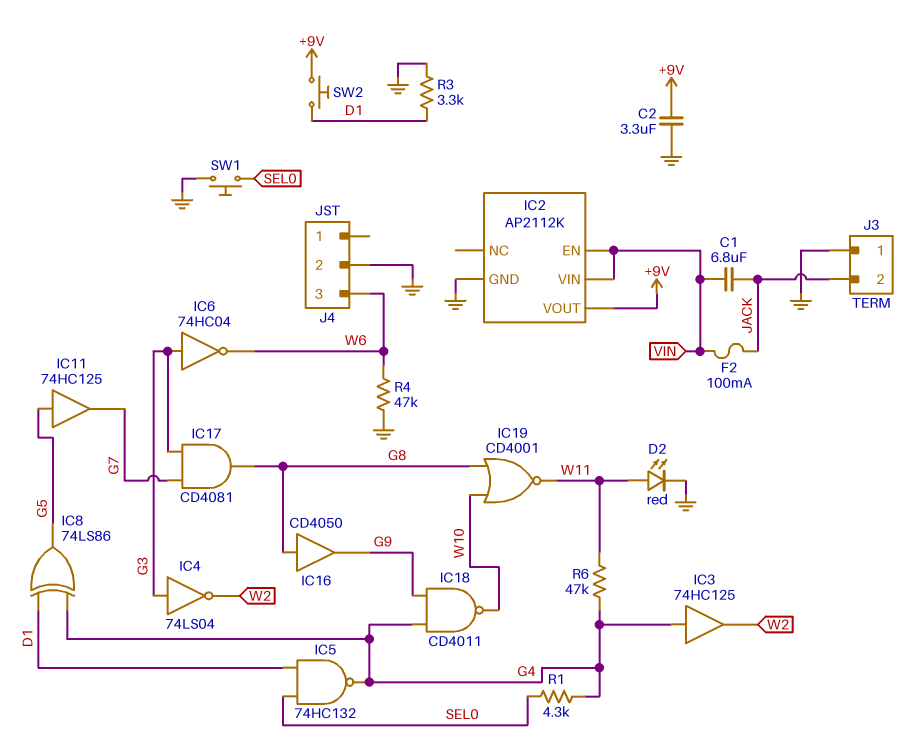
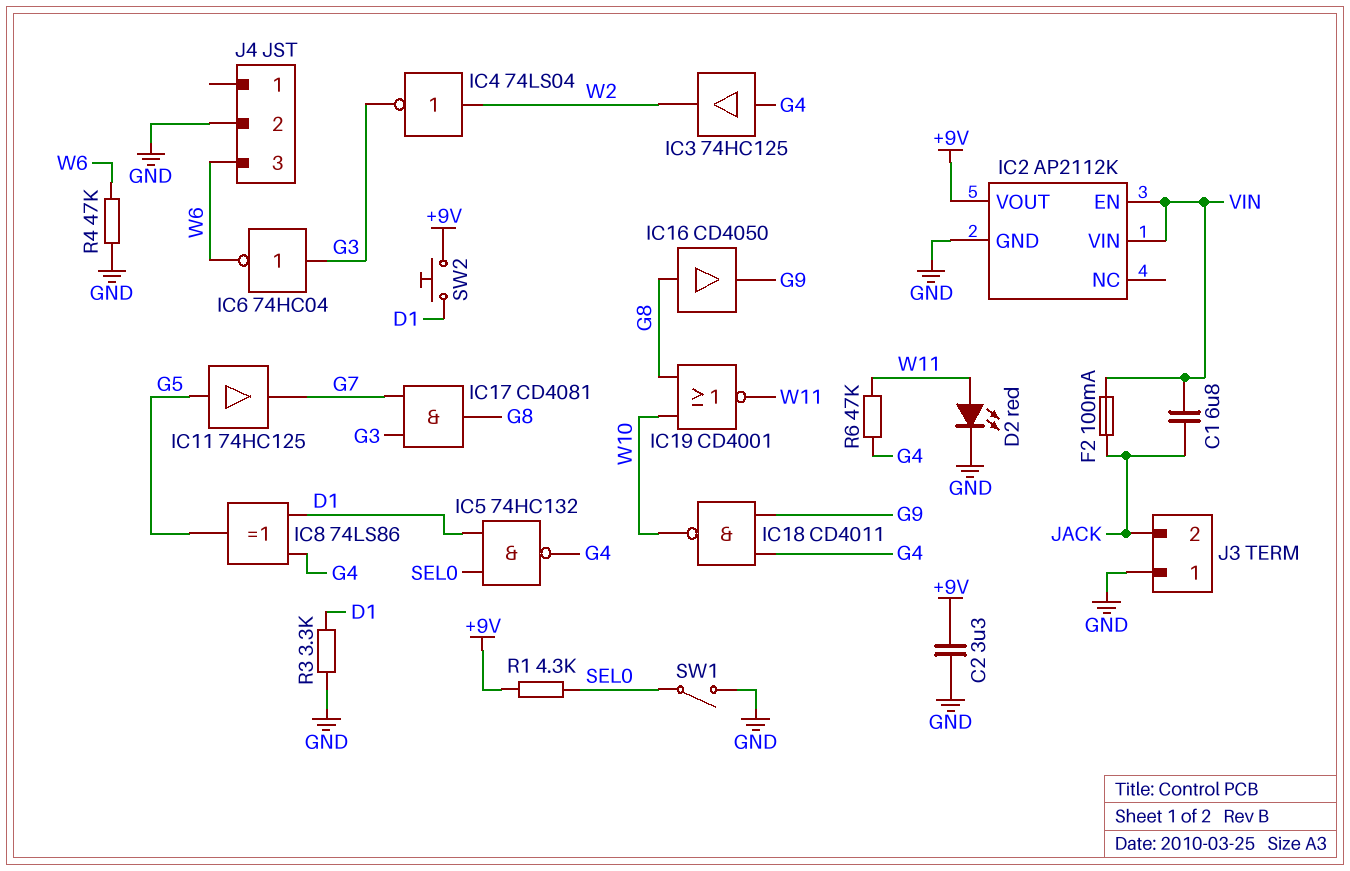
IC4: NOT 74LS04 (in G3, out W2) -> NOT 74LS04 (in W2, out G3)
R1: 4.3k (G4, SEL0) -> 4.3k (+9V, SEL0)
SW1: button (GND, SEL0) -> switch (GND, SEL0)

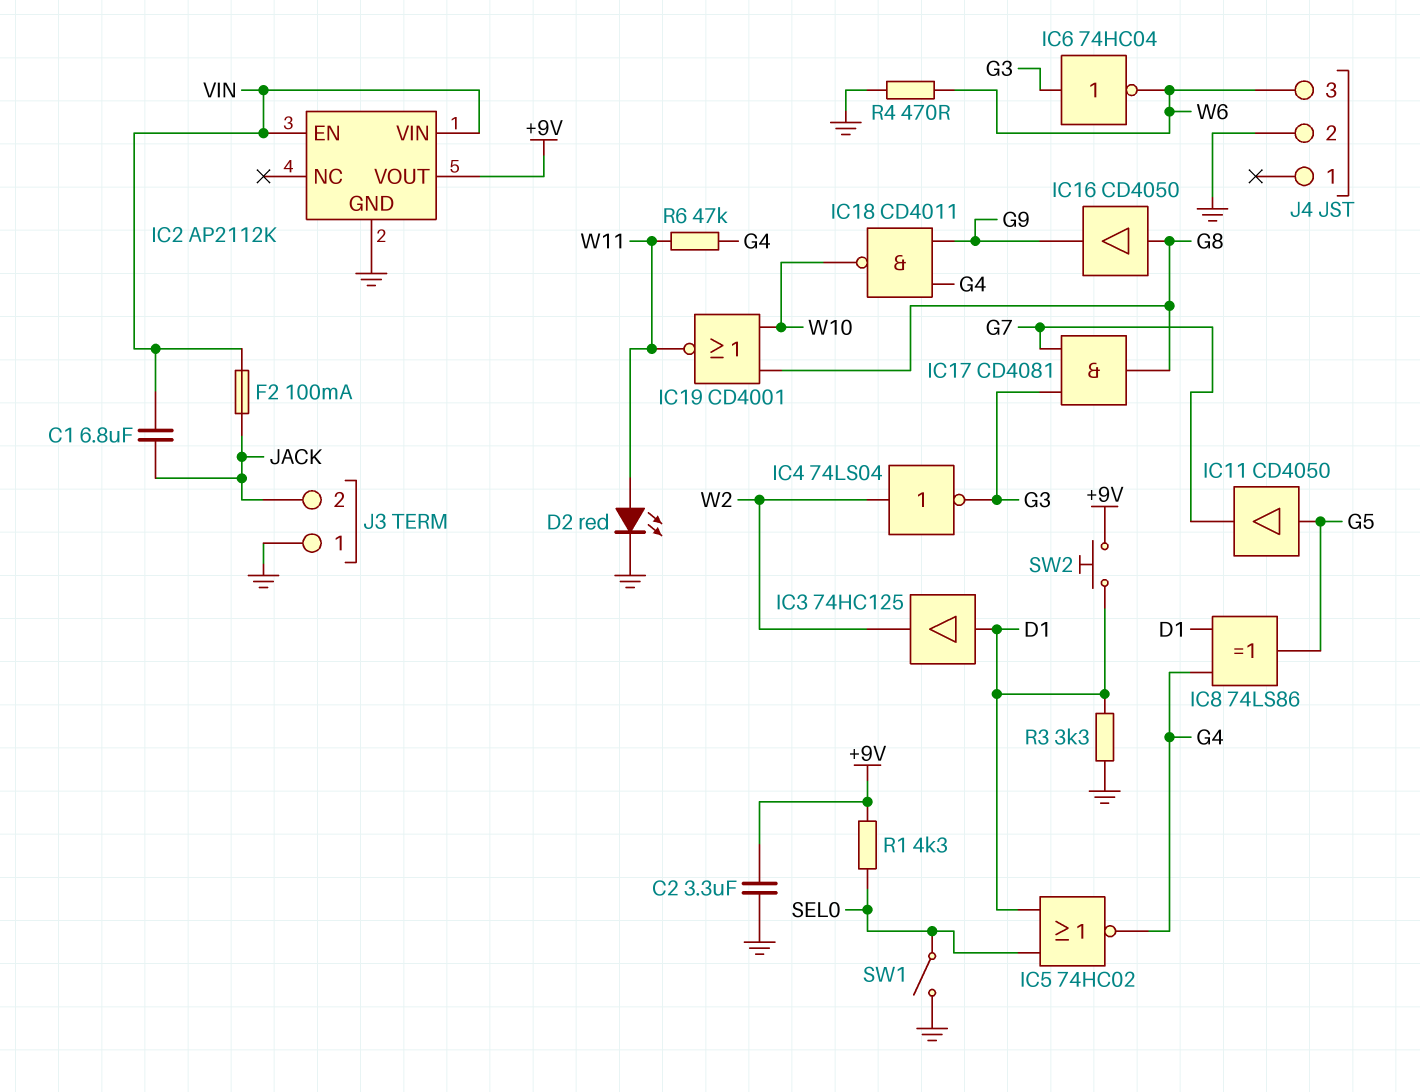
IC3: buffer 74HC125 (in G4, out W2) -> buffer 74HC125 (in D1, out W2)
IC5: NAND 74HC132 (in D1, in SEL0, out G4) -> NOR 74HC02 (in D1, in SEL0, out G4)
IC11: buffer 74HC125 (in G5, out G7) -> buffer CD4050 (in G5, out G7)
R4: 47k (GND, W6) -> 470 (GND, W6)

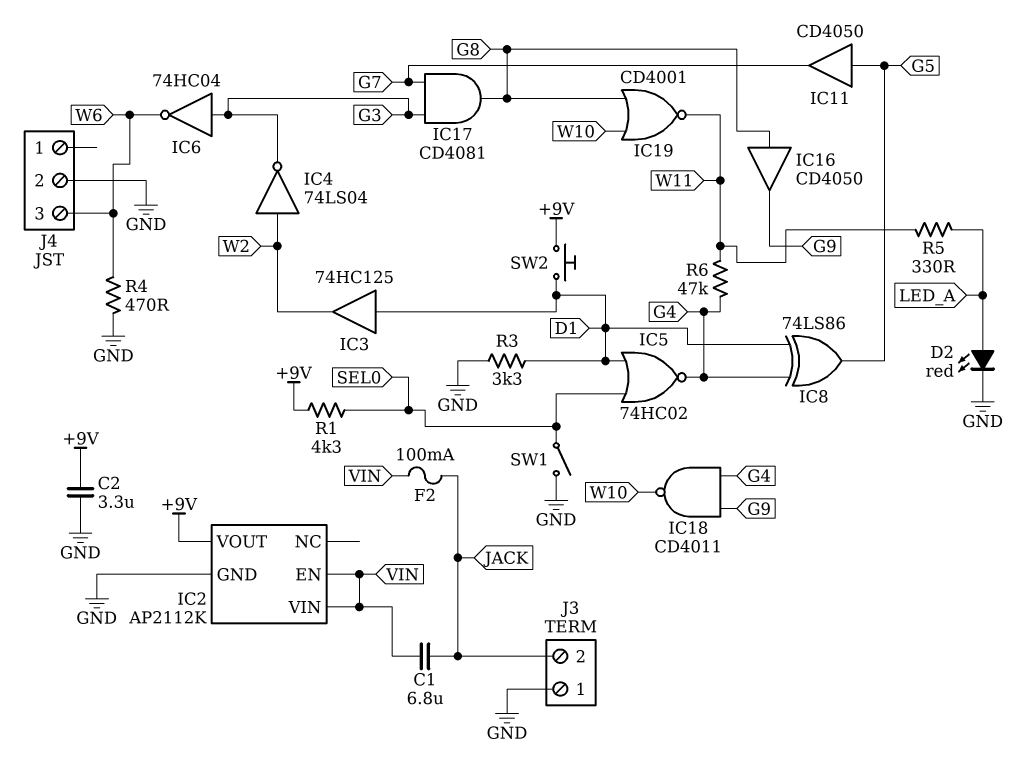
D2: LED red (A W11, K GND) -> LED red (A LED_A, K GND)
R5: none -> 330 (LED_A, W11)

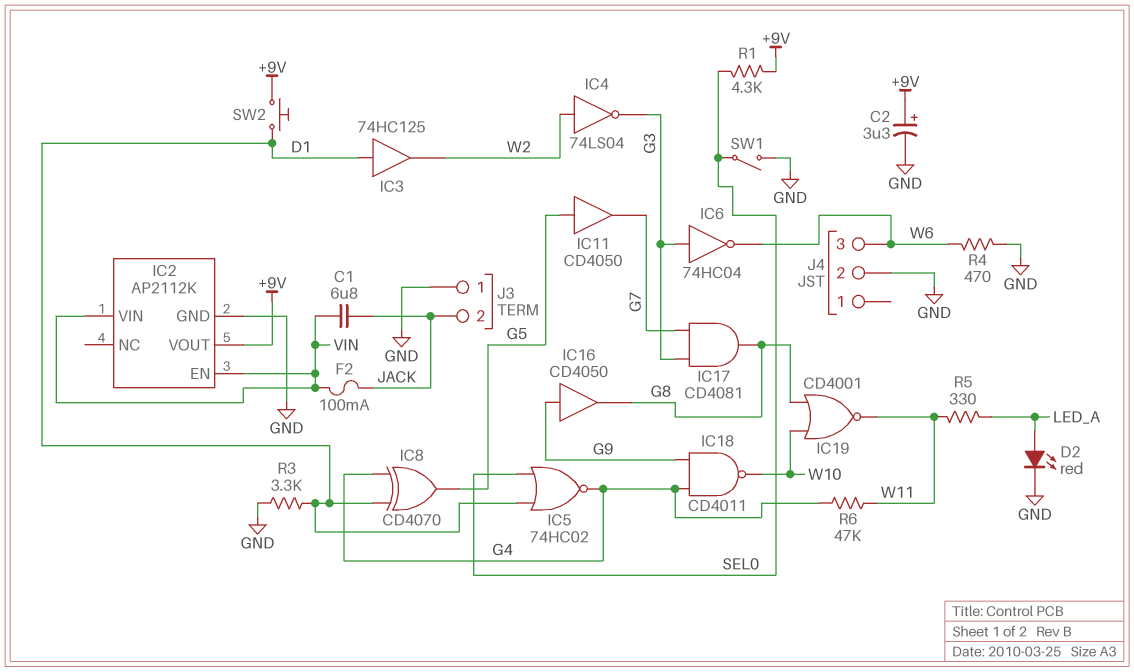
C2: 3.3uF (+9V, GND) -> 3.3uF (plus +9V, minus GND)
IC8: XOR 74LS86 (in D1, in G4, out G5) -> XOR CD4070 (in D1, in G4, out G5)
IC16: buffer CD4050 (in G8, out G9) -> buffer CD4050 (in G9, out G8)

